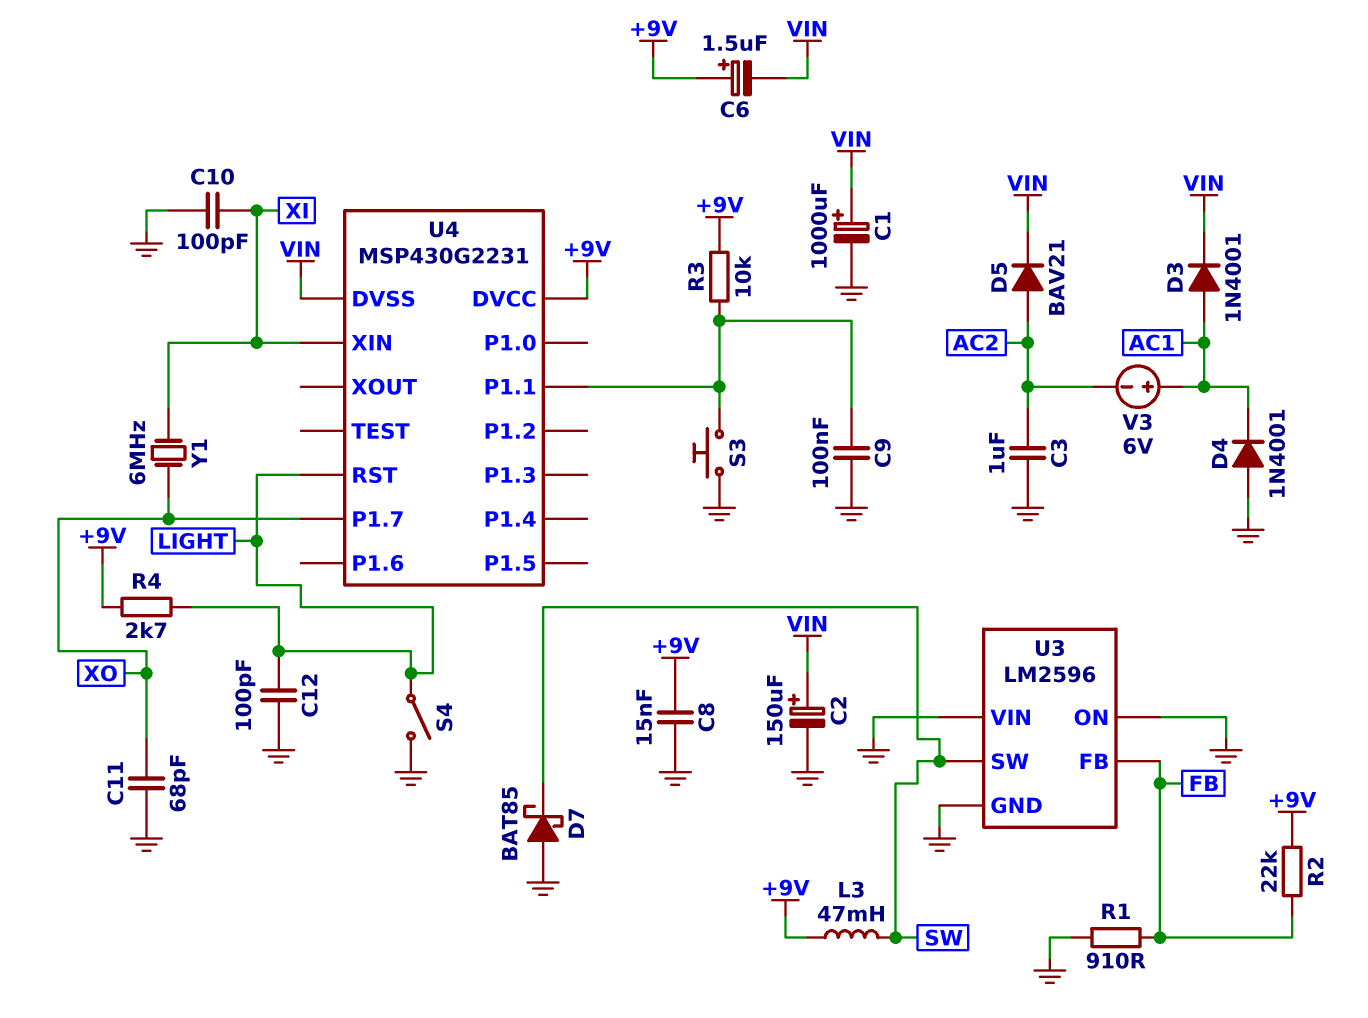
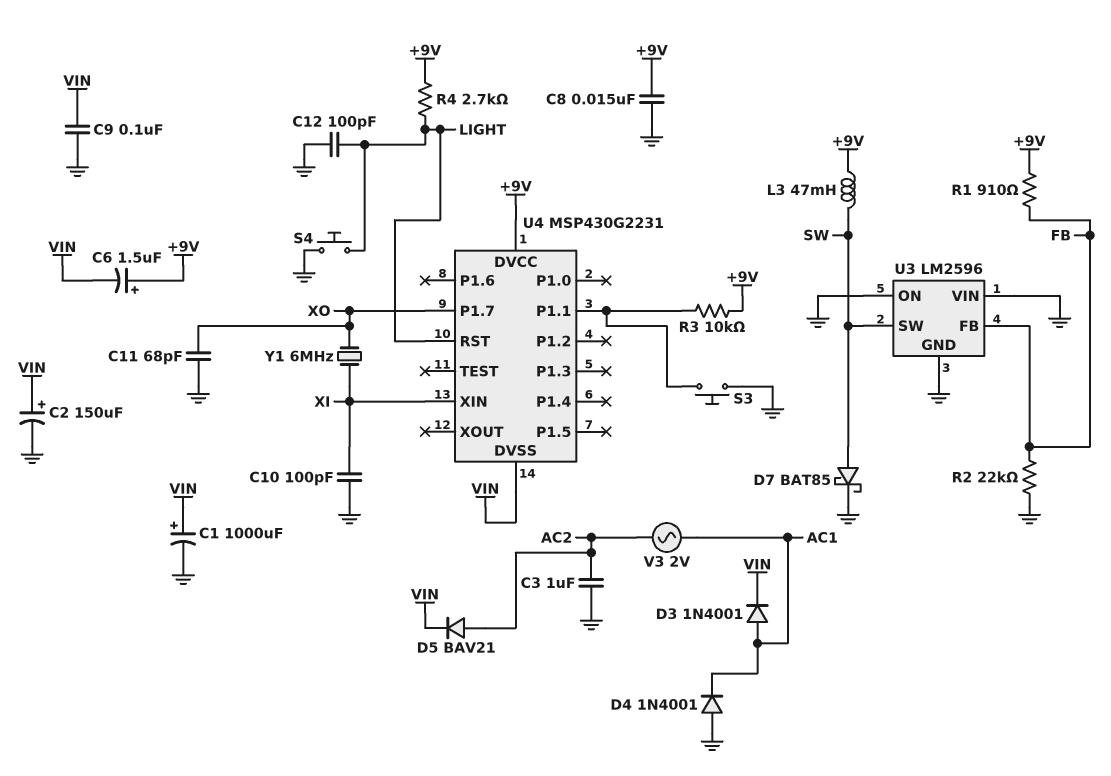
C9: 100nF (GND, U4/P1.1) -> 100nF (GND, VIN)
D7: schottky BAT85 (A GND, K SW) -> schottky BAT85 (A SW, K GND)
R1: 910 (FB, GND) -> 910 (+9V, FB)
R2: 22k (+9V, FB) -> 22k (FB, GND)
S4: switch (GND, LIGHT) -> button (GND, LIGHT)
V3: 6V (plus AC1, minus AC2) -> AC 2V (AC1, AC2)

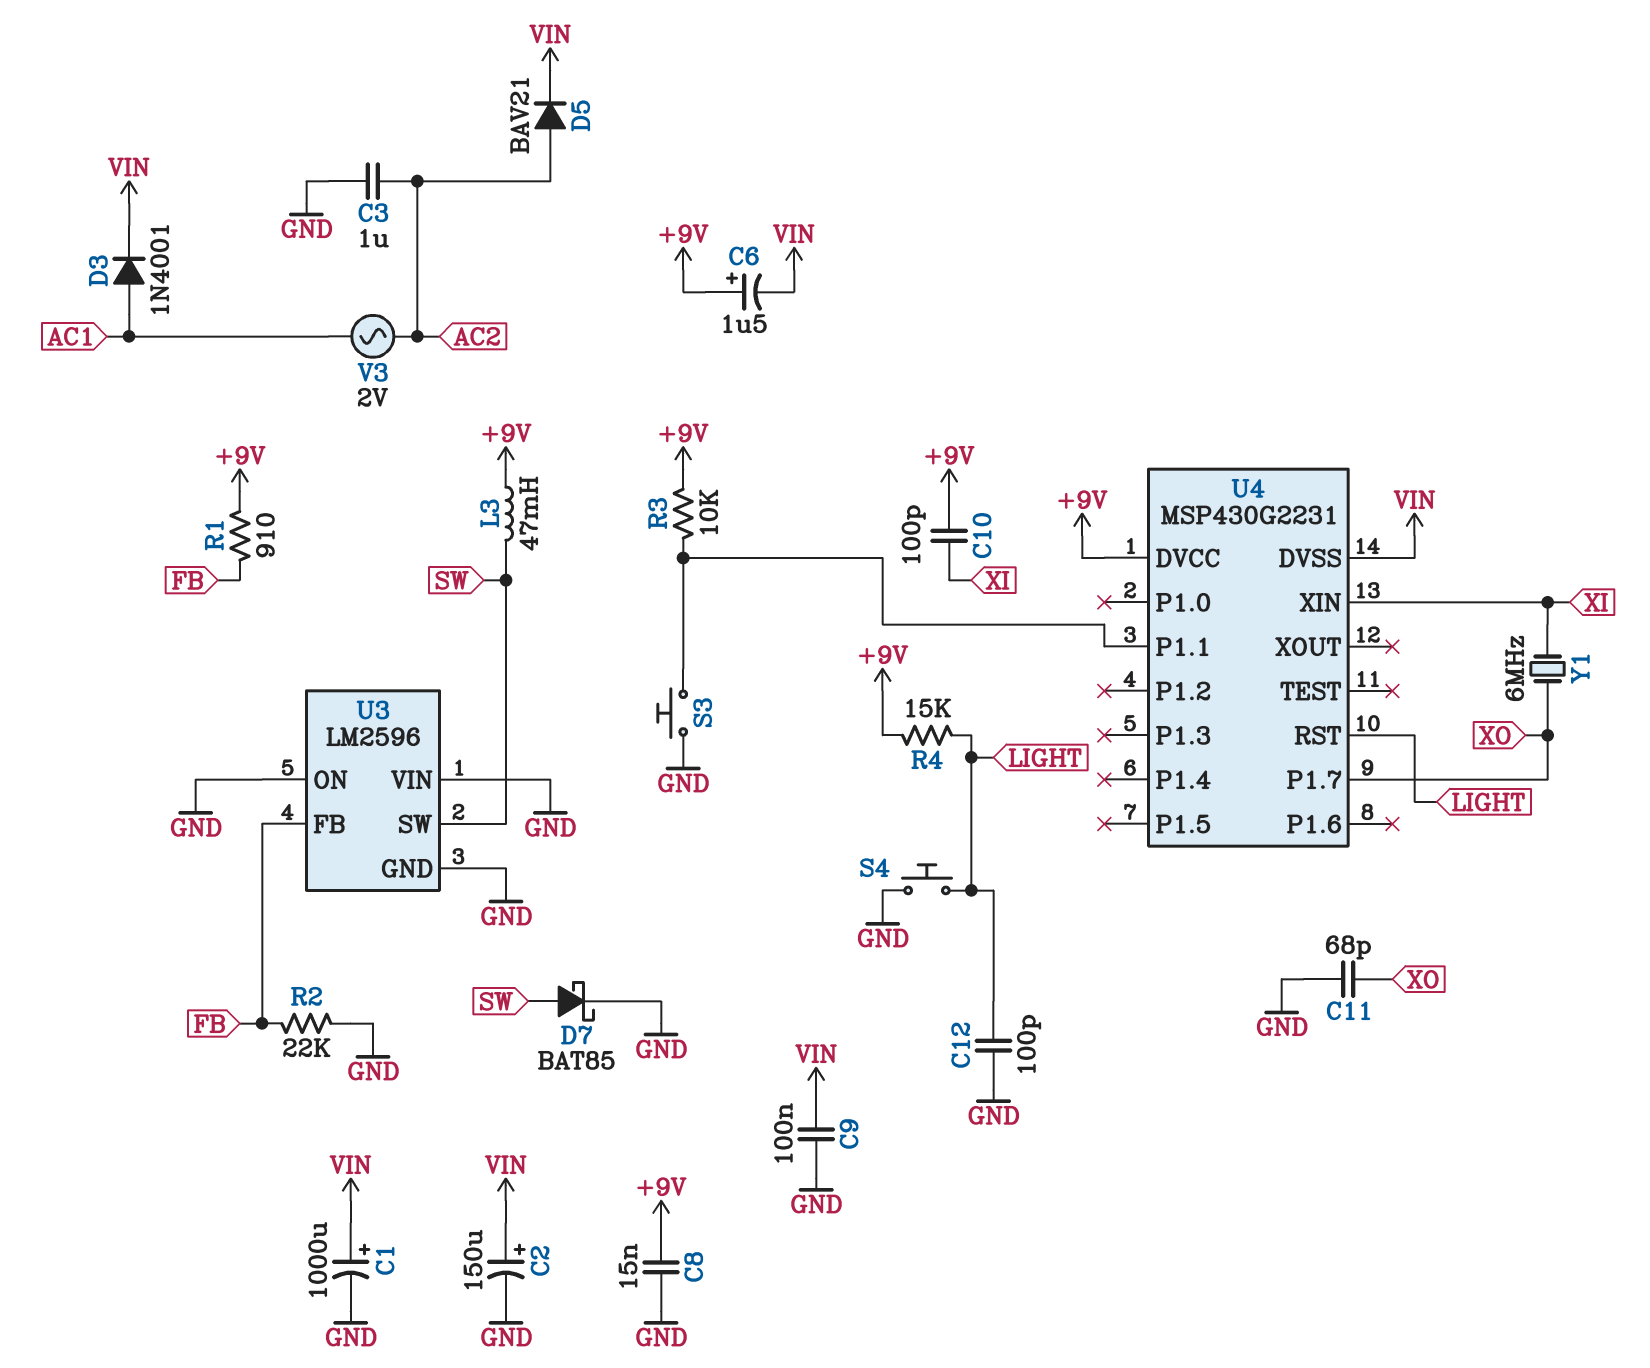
C10: 100pF (GND, XI) -> 100pF (+9V, XI)
D4: diode 1N4001 (A GND, K AC1) -> none
R4: 2.7k (+9V, LIGHT) -> 15k (+9V, LIGHT)

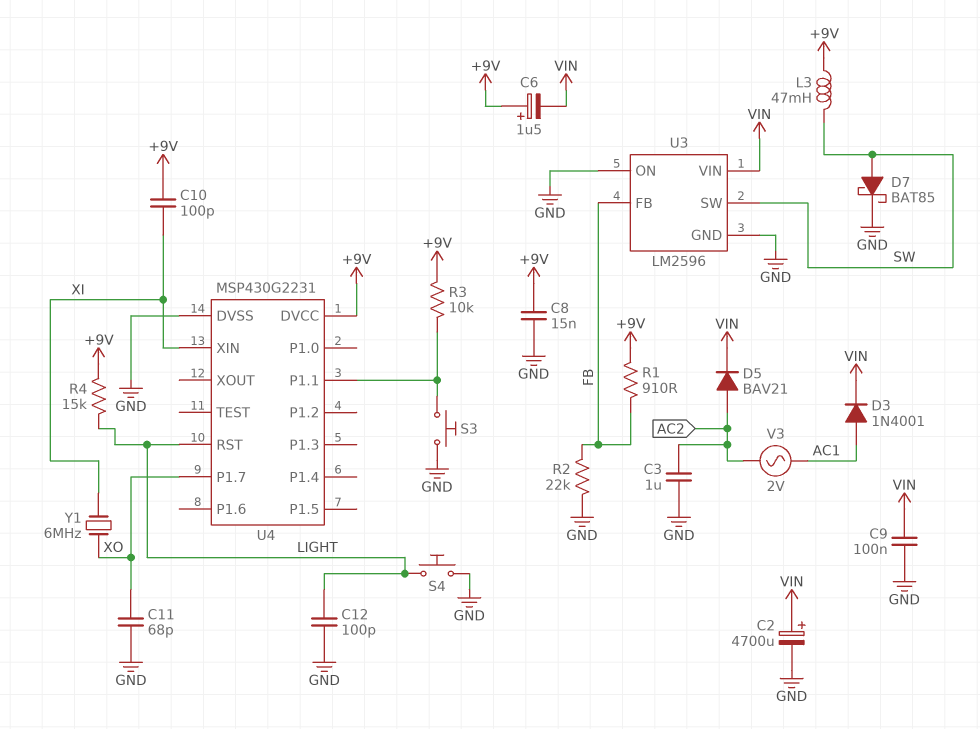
C1: 1000uF (plus VIN, minus GND) -> none
C2: 150uF (plus VIN, minus GND) -> 4700uF (plus VIN, minus GND)
U3 pin VIN: GND -> VIN
U4 pin DVSS: VIN -> GND

